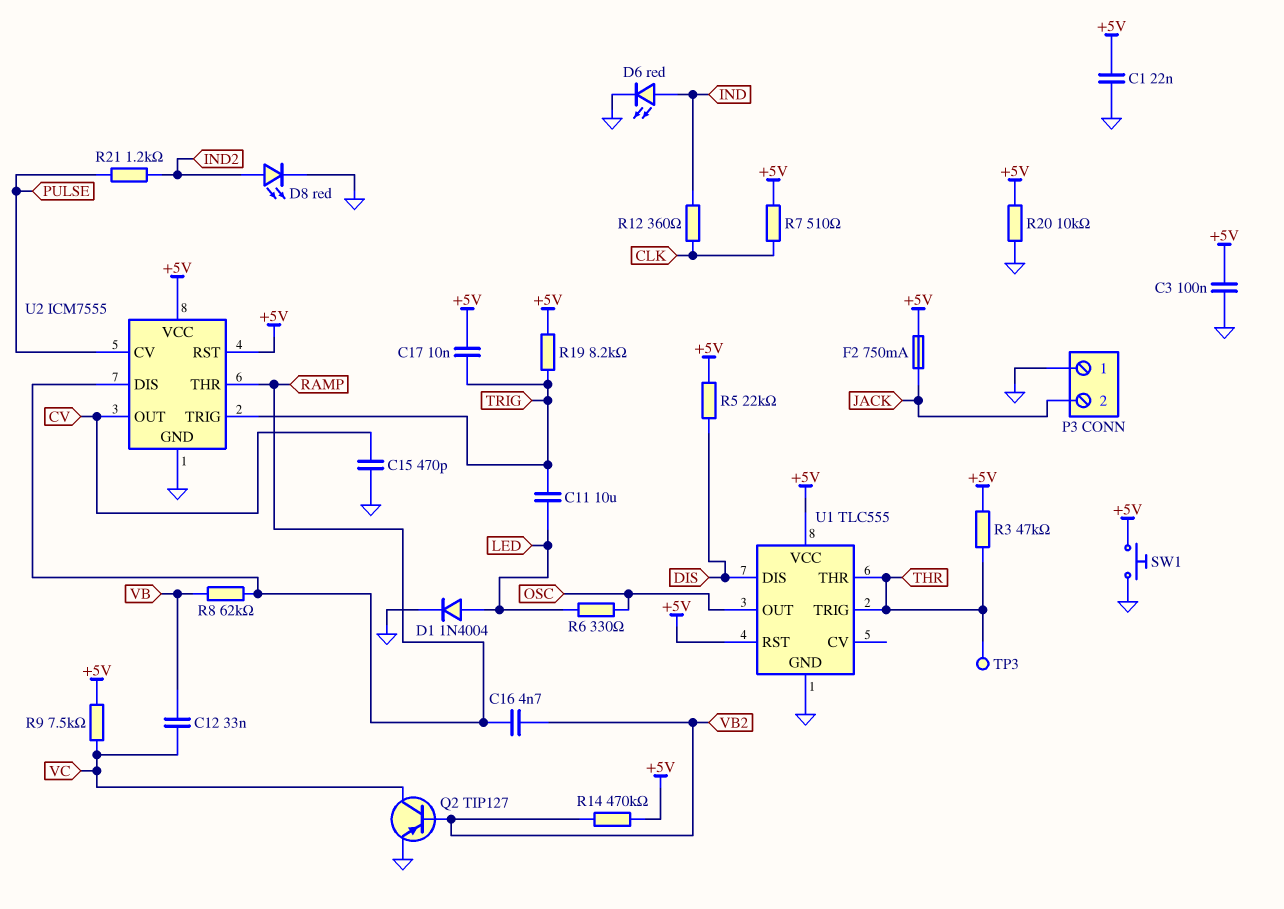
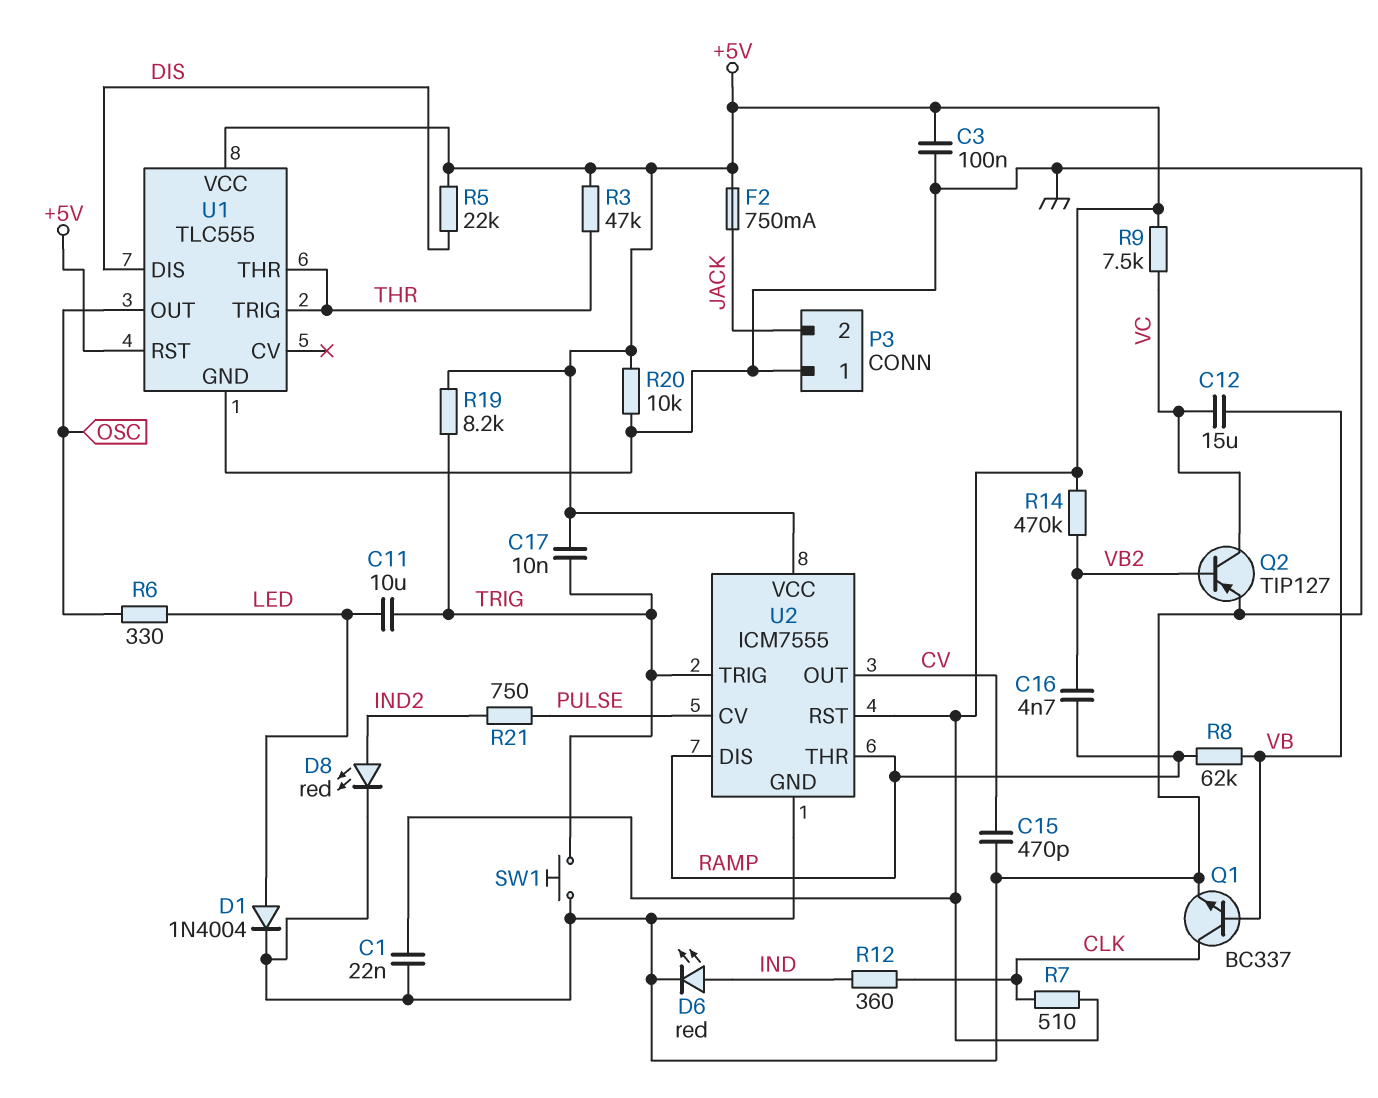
C12: 33nF (VB, VC) -> 15uF (VB, VC)
Q1: none -> NPN BC337 (B VB, C CLK, E GND)
R21: 1.2k (IND2, PULSE) -> 750 (IND2, PULSE)
SW1: button (+5V, GND) -> button (GND, TRIG)
TP3: test point (THR) -> none

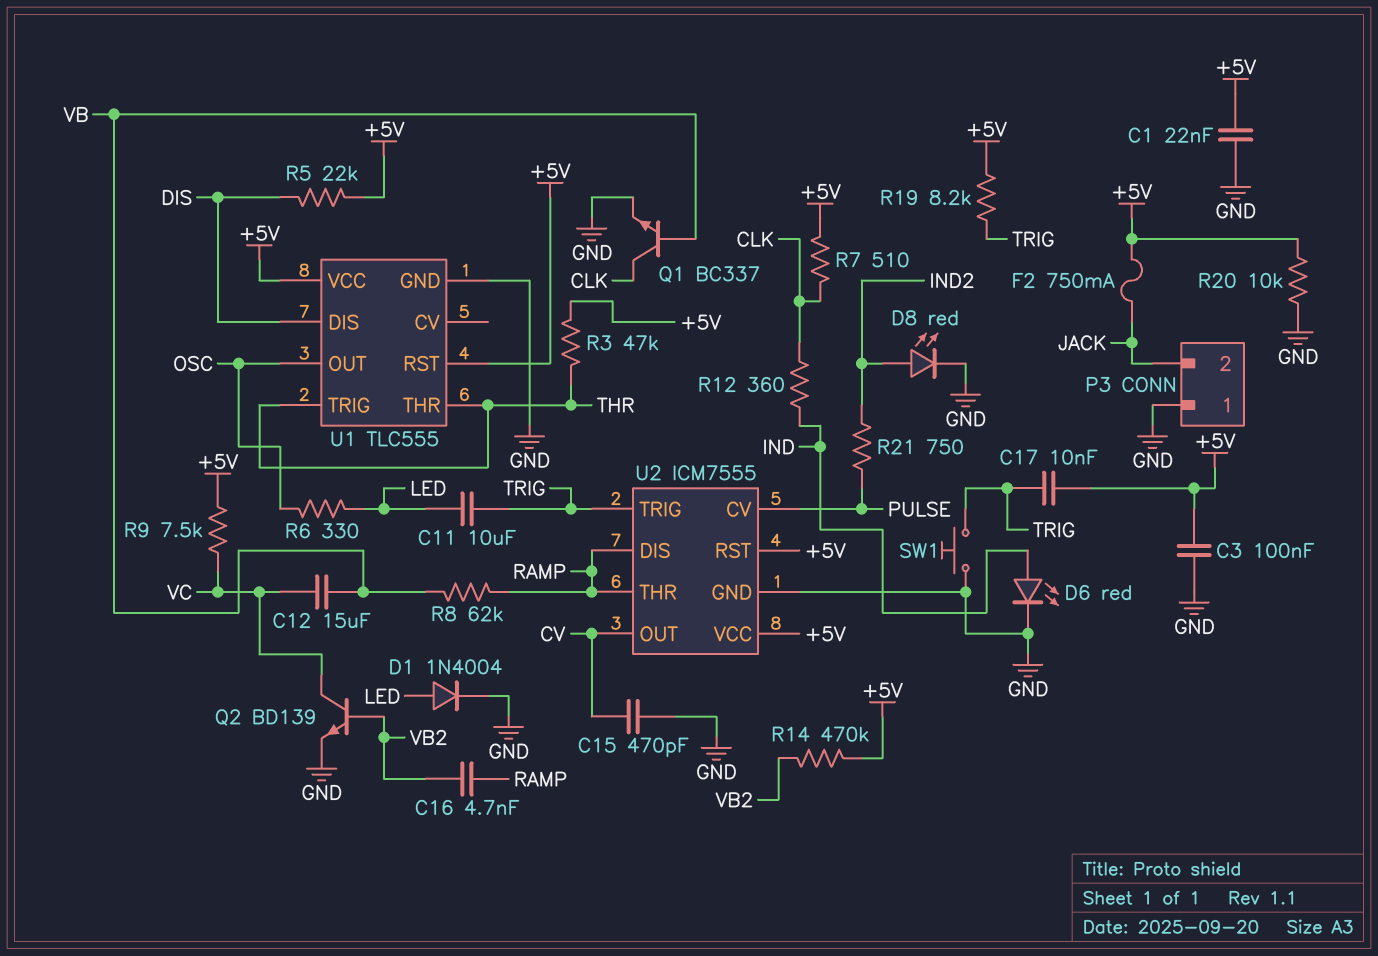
Q2: PNP TIP127 (B VB2, C VC, E GND) -> NPN BD139 (B VB2, C VC, E GND)

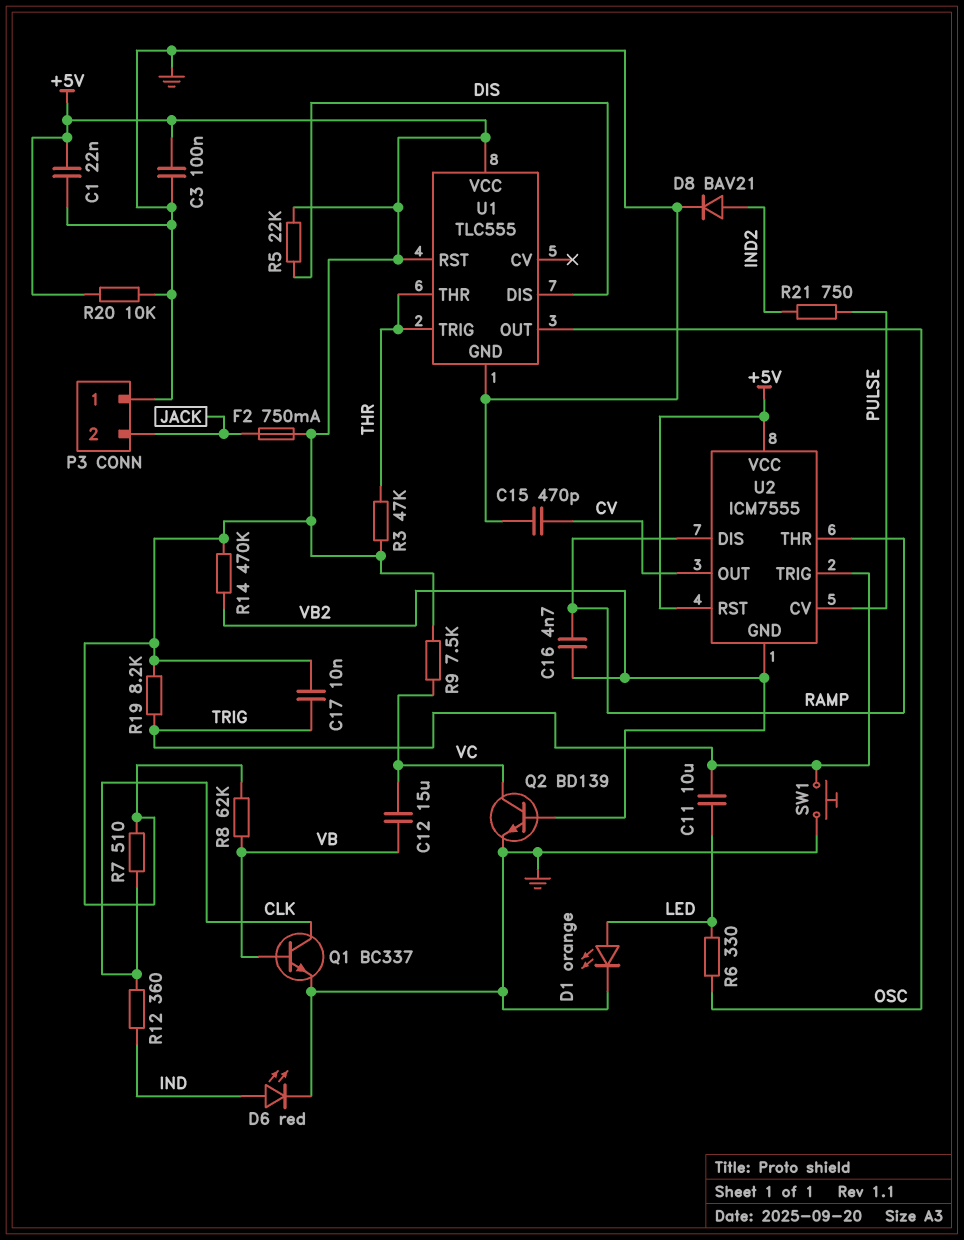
D1: diode 1N4004 (A LED, K GND) -> LED orange (A LED, K GND)
D8: LED red (A IND2, K GND) -> diode BAV21 (A IND2, K GND)
R8: 62k (RAMP, VB) -> 62k (+5V, VB)
U2 pin GND: GND -> VB2

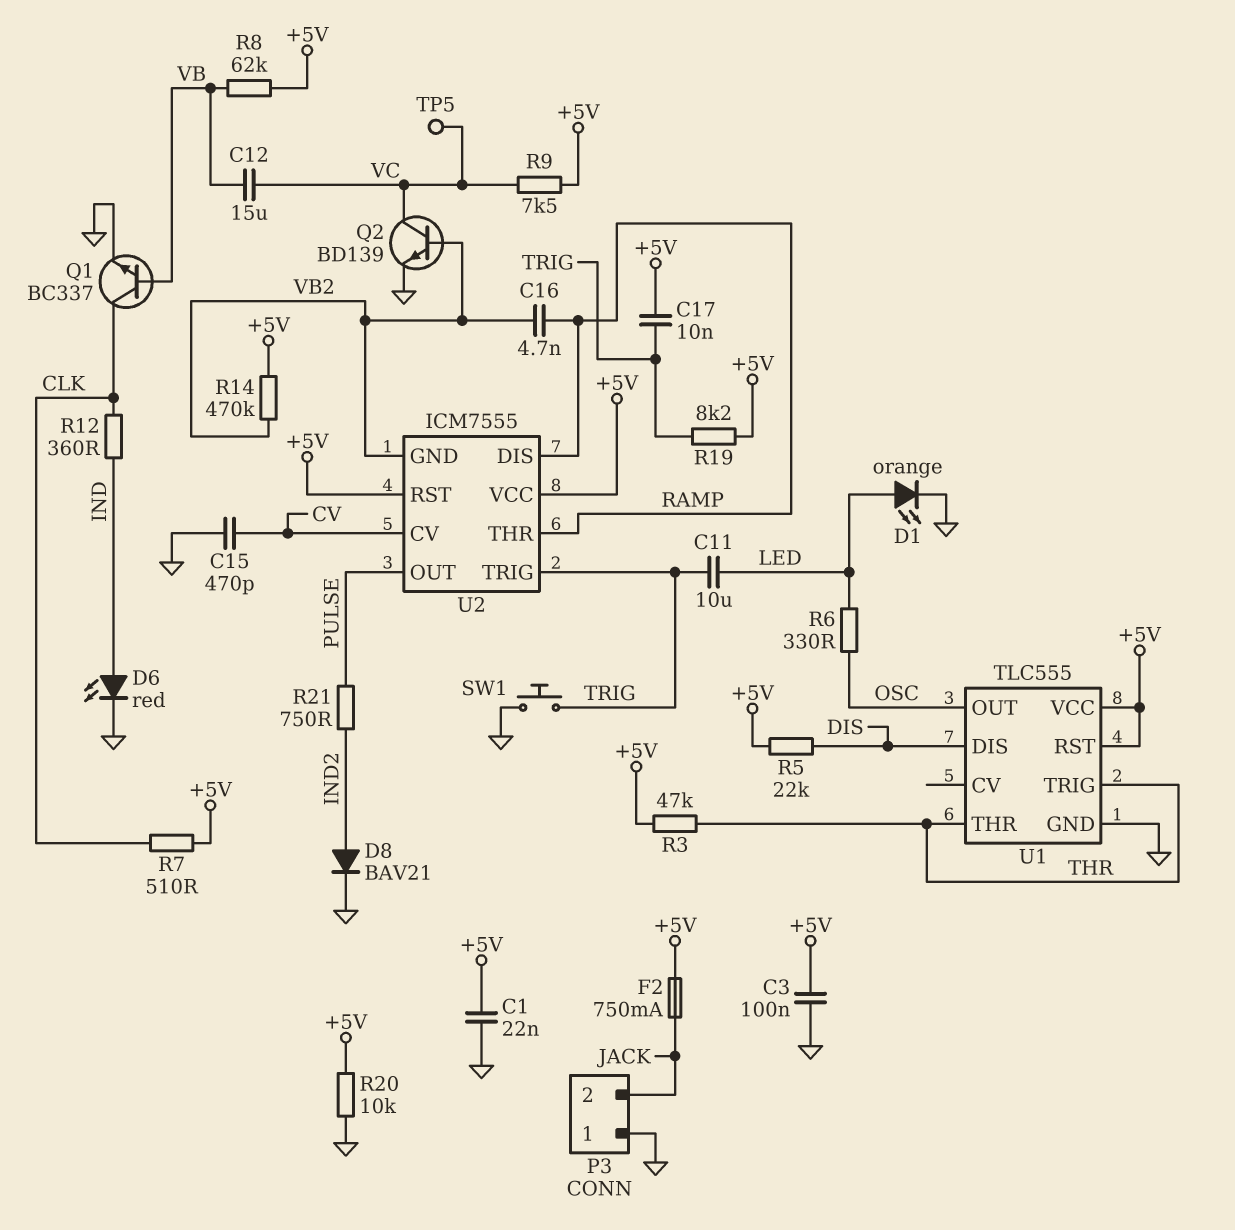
TP5: none -> test point (VC)
U2 pin CV: PULSE -> CV
U2 pin OUT: CV -> PULSE

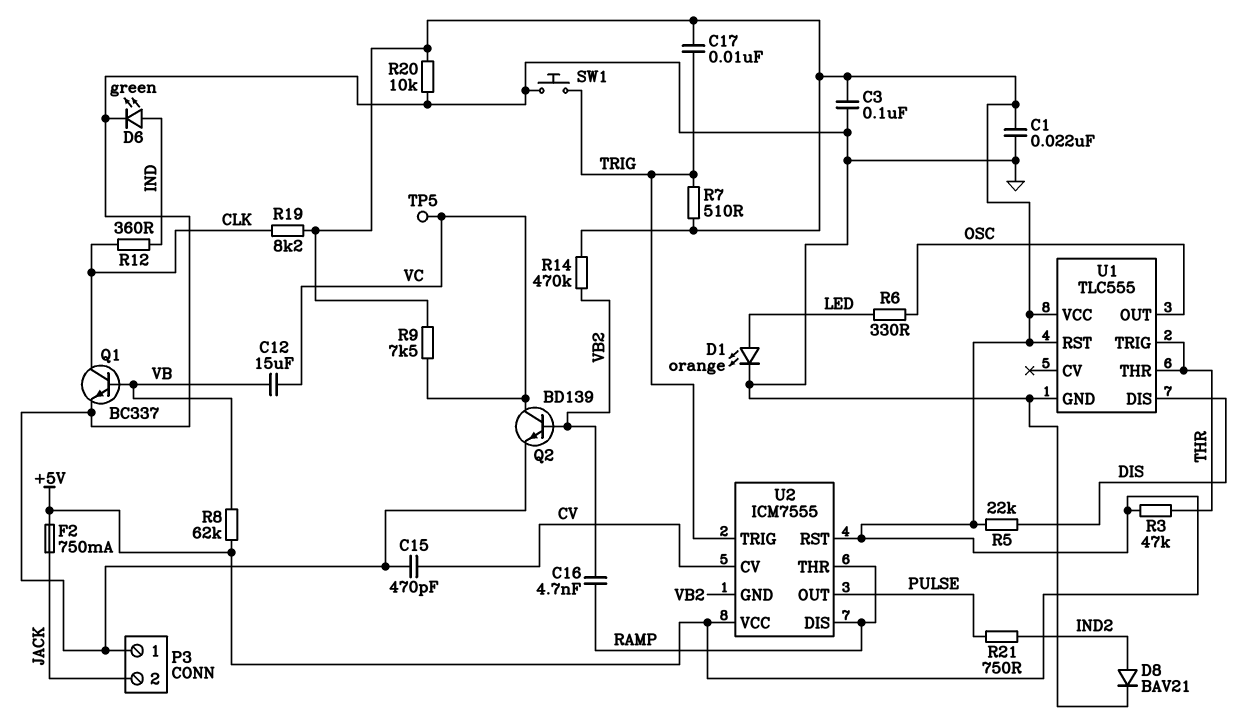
C11: 10uF (LED, TRIG) -> none
D6: LED red (A IND, K GND) -> LED green (A IND, K GND)
R7: 510 (+5V, CLK) -> 510 (+5V, TRIG)
R19: 8.2k (+5V, TRIG) -> 8.2k (+5V, CLK)

